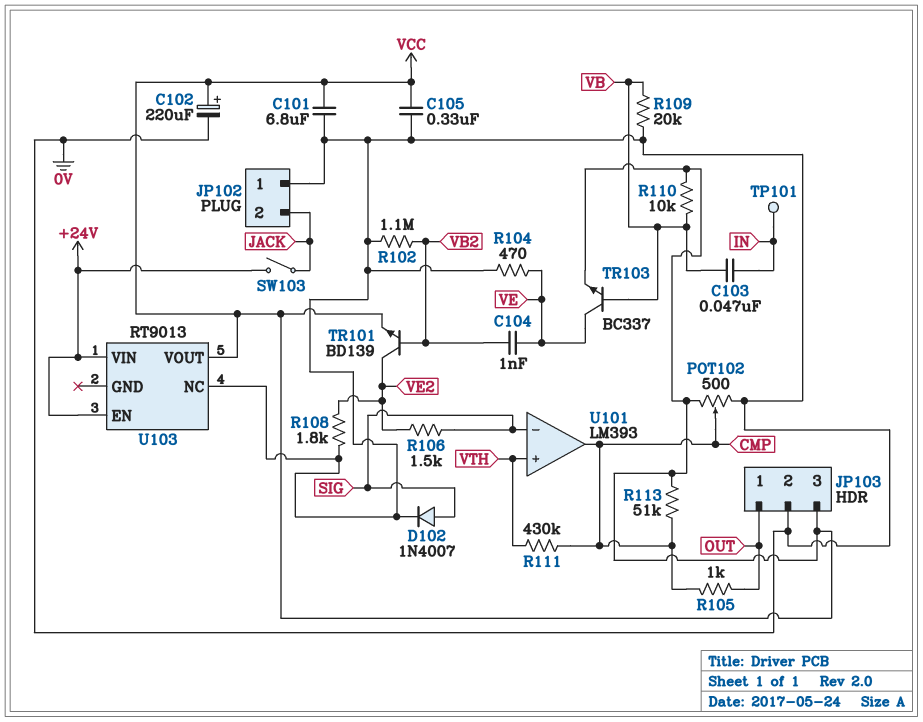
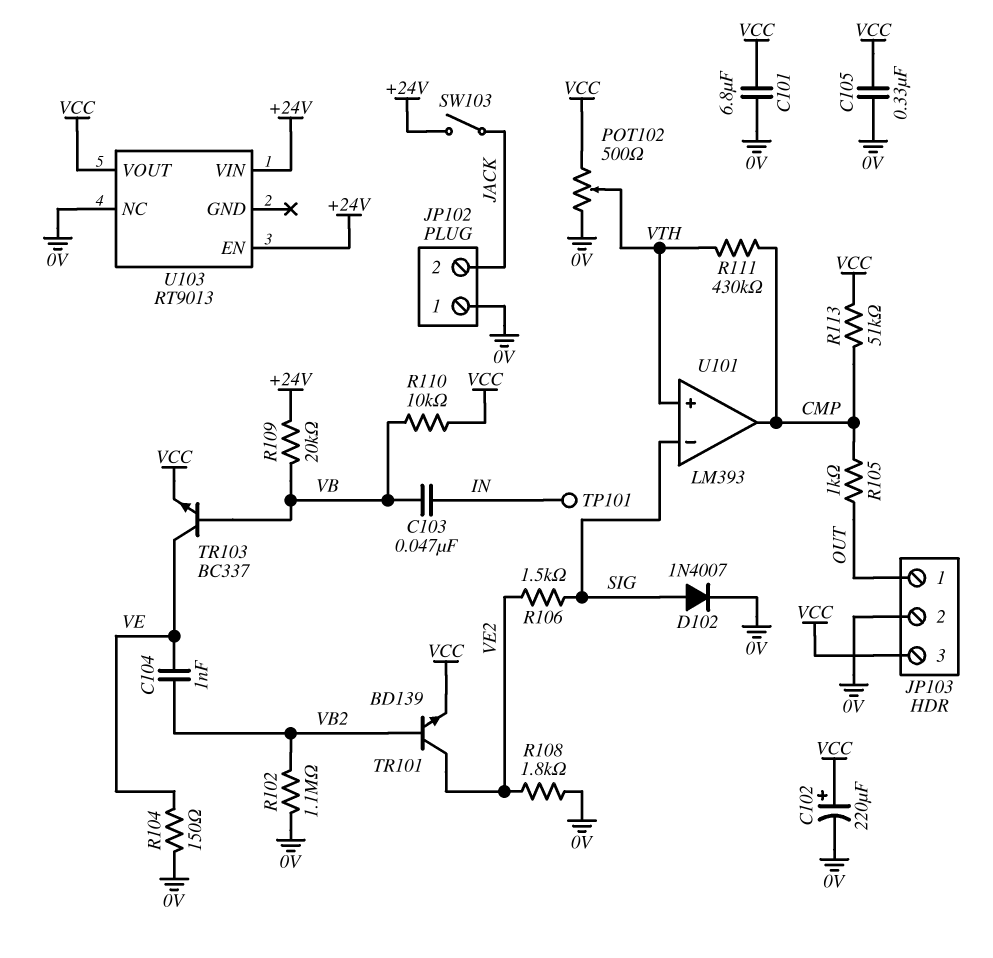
POT102: 500 (0V, VCC, wiper CMP) -> 500 (0V, VCC, wiper VTH)
R104: 470 (0V, VE) -> 150 (0V, VE)
R109: 20k (0V, VB) -> 20k (+24V, VB)

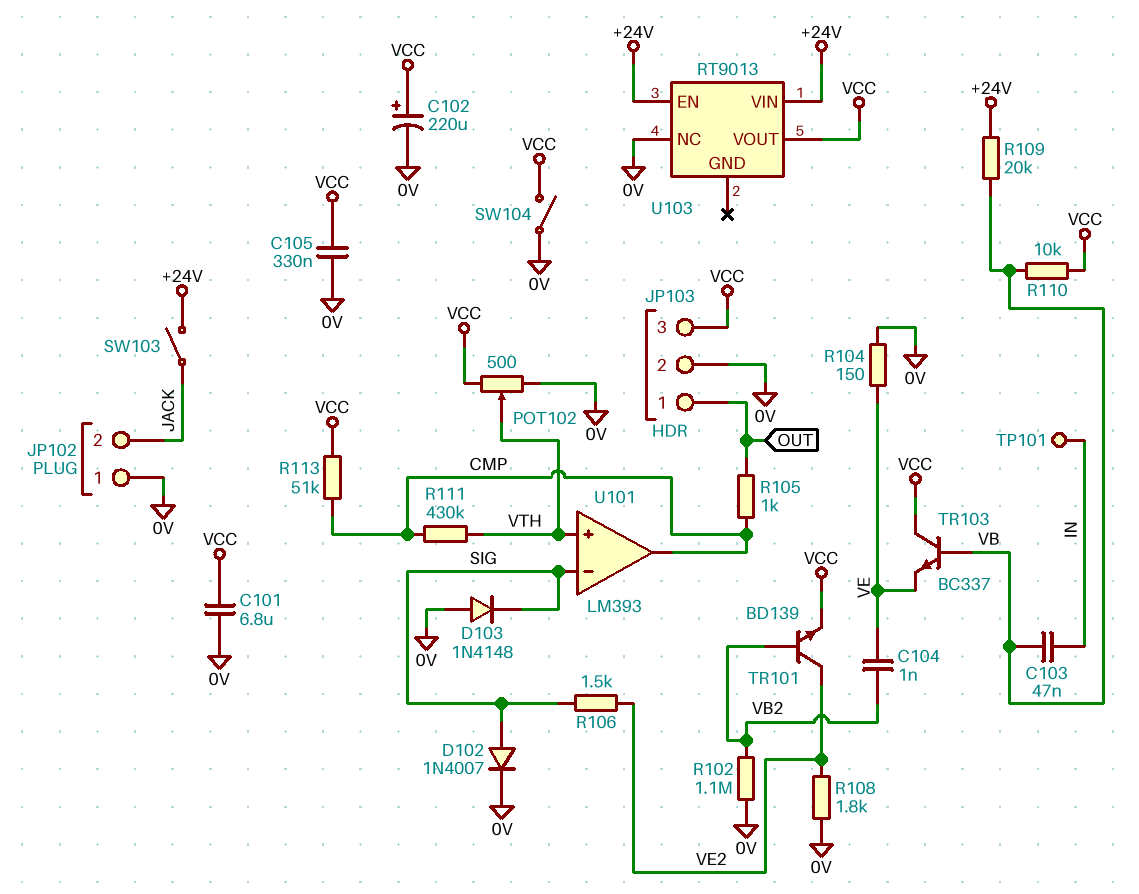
D103: none -> diode 1N4148 (A 0V, K SIG)
SW104: none -> switch (0V, VCC)
TR103: NPN BC337 (B VB, C VE, E VCC) -> NPN BC337 (B VB, C VCC, E VE)

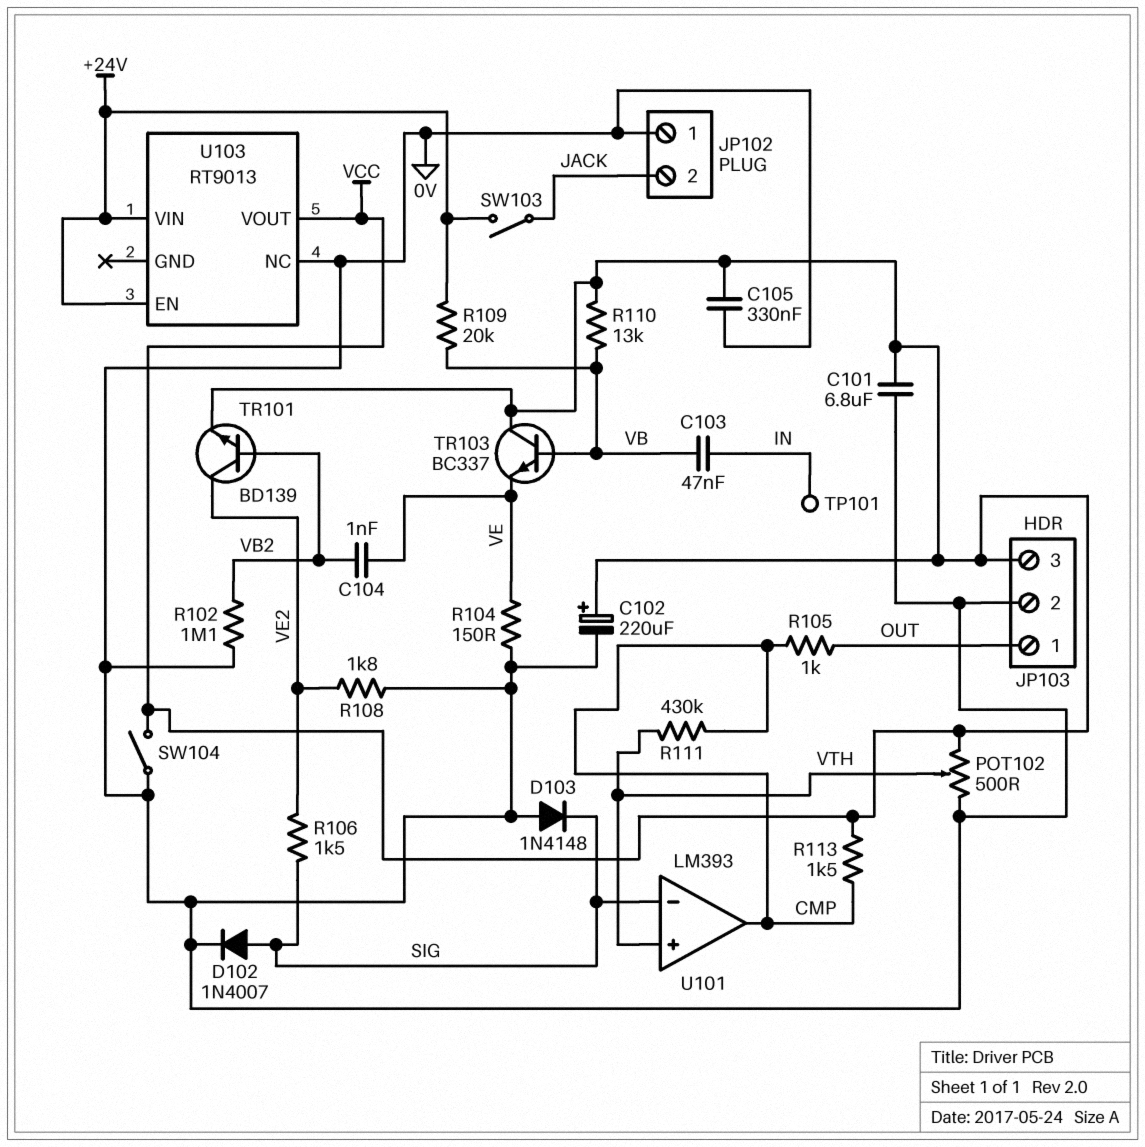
R110: 10k (VB, VCC) -> 13k (VB, VCC)
R113: 51k (CMP, VCC) -> 1.5k (CMP, VCC)

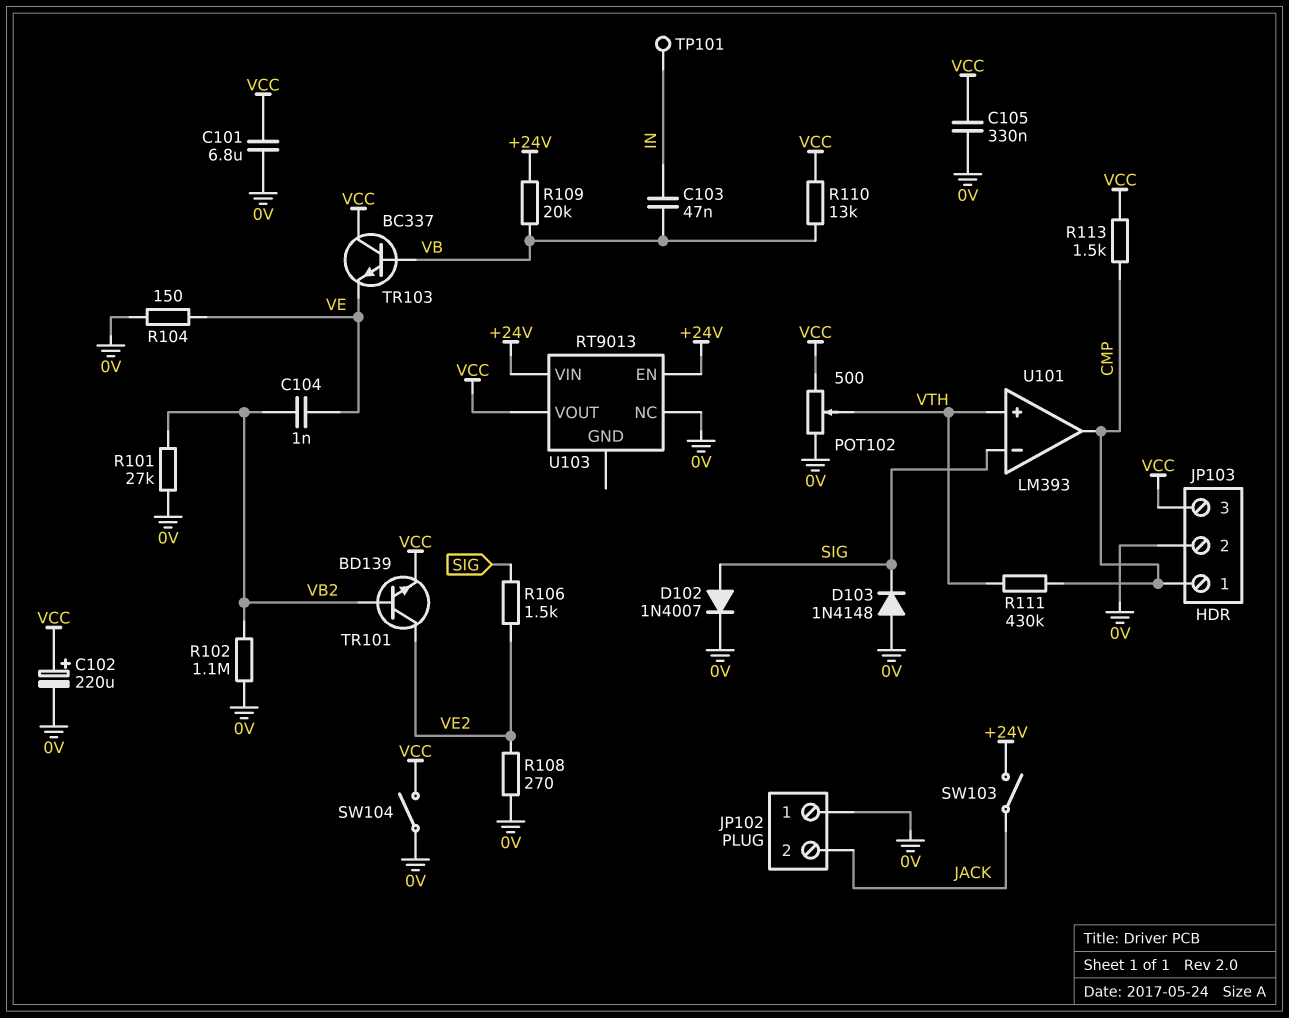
JP103 pin 1: OUT -> CMP
R101: none -> 27k (0V, VB2)
R105: 1k (CMP, OUT) -> none
R108: 1.8k (0V, VE2) -> 270 (0V, VE2)

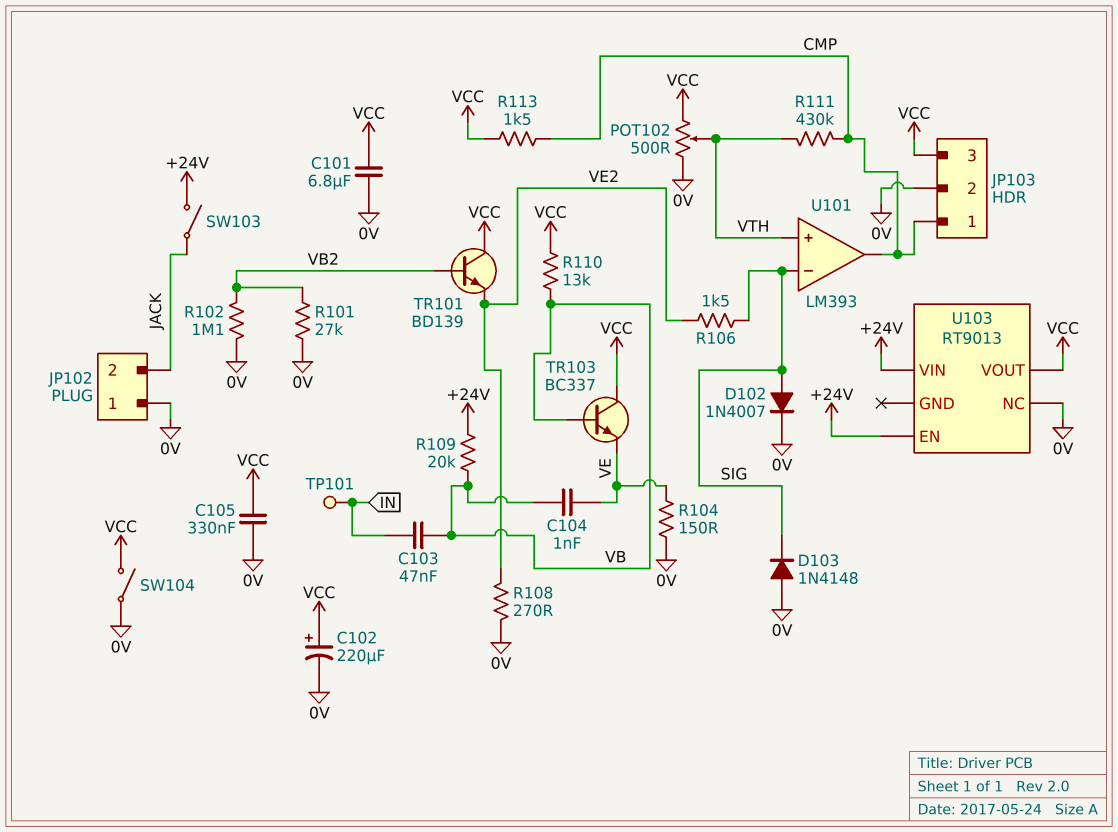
C104: 1nF (VB2, VE) -> 1nF (VB, VE)
TR101: NPN BD139 (B VB2, C VE2, E VCC) -> NPN BD139 (B VB2, C VCC, E VE2)

